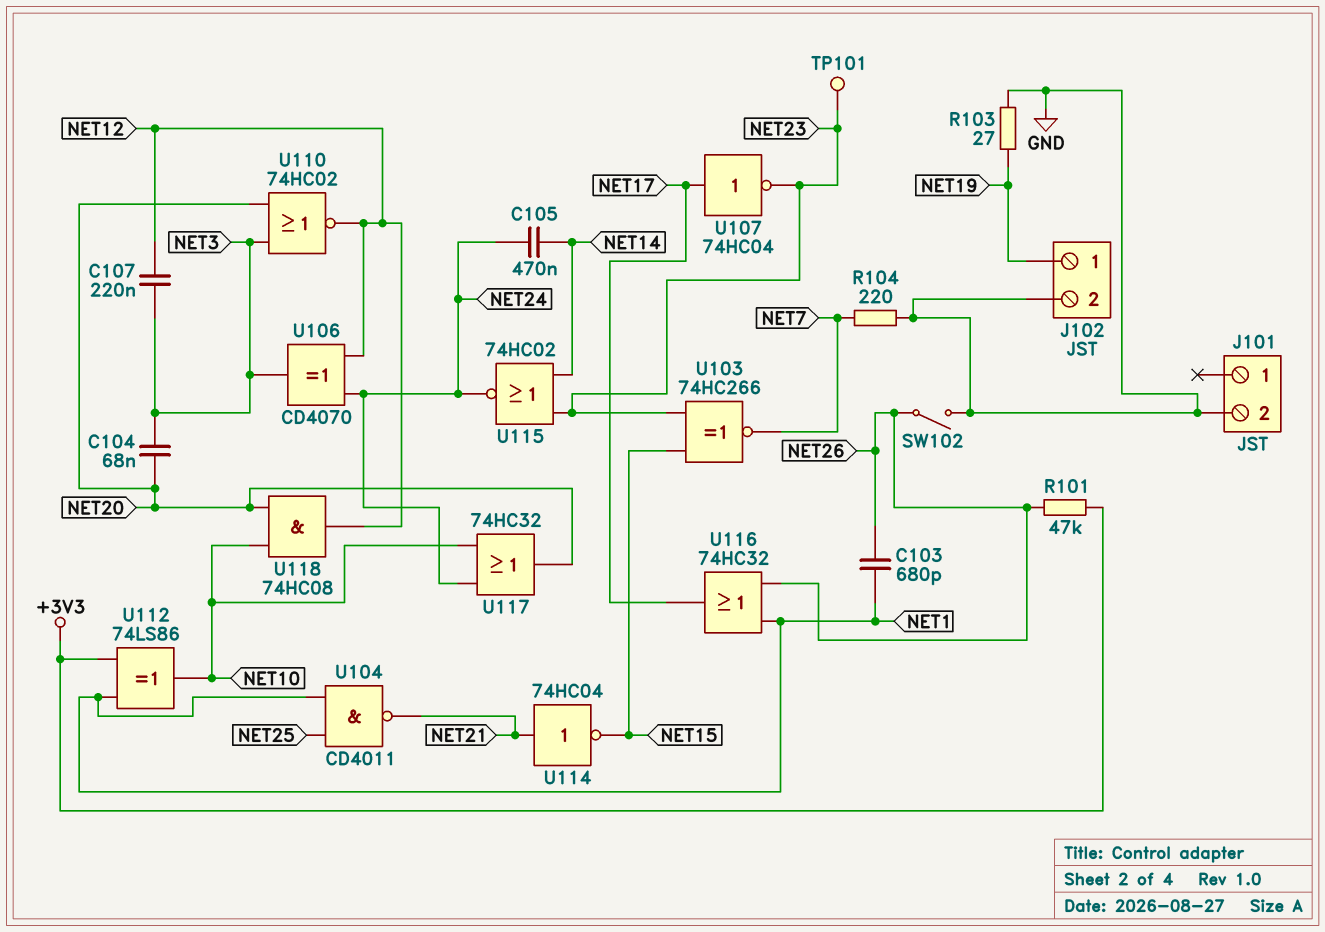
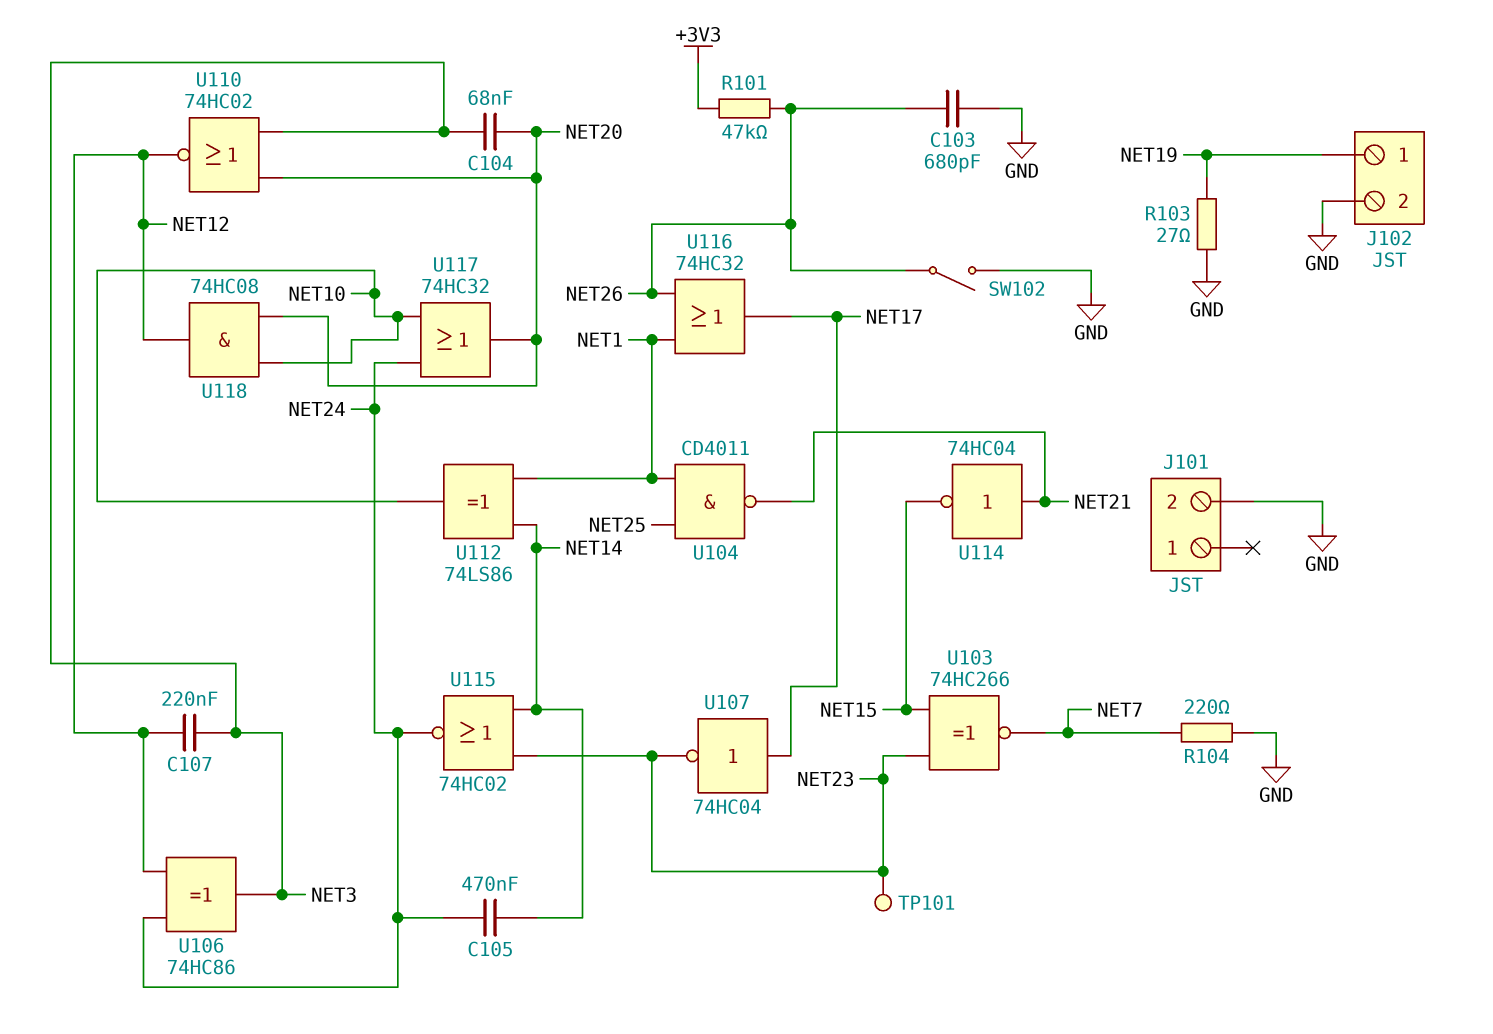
C103: 680pF (NET1, NET26) -> 680pF (GND, NET26)
U106: XOR CD4070 (in NET12, in NET24, out NET3) -> XOR 74HC86 (in NET12, in NET24, out NET3)
U112: XOR 74LS86 (in +3V3, in NET1, out NET10) -> XOR 74LS86 (in NET1, in NET14, out NET10)

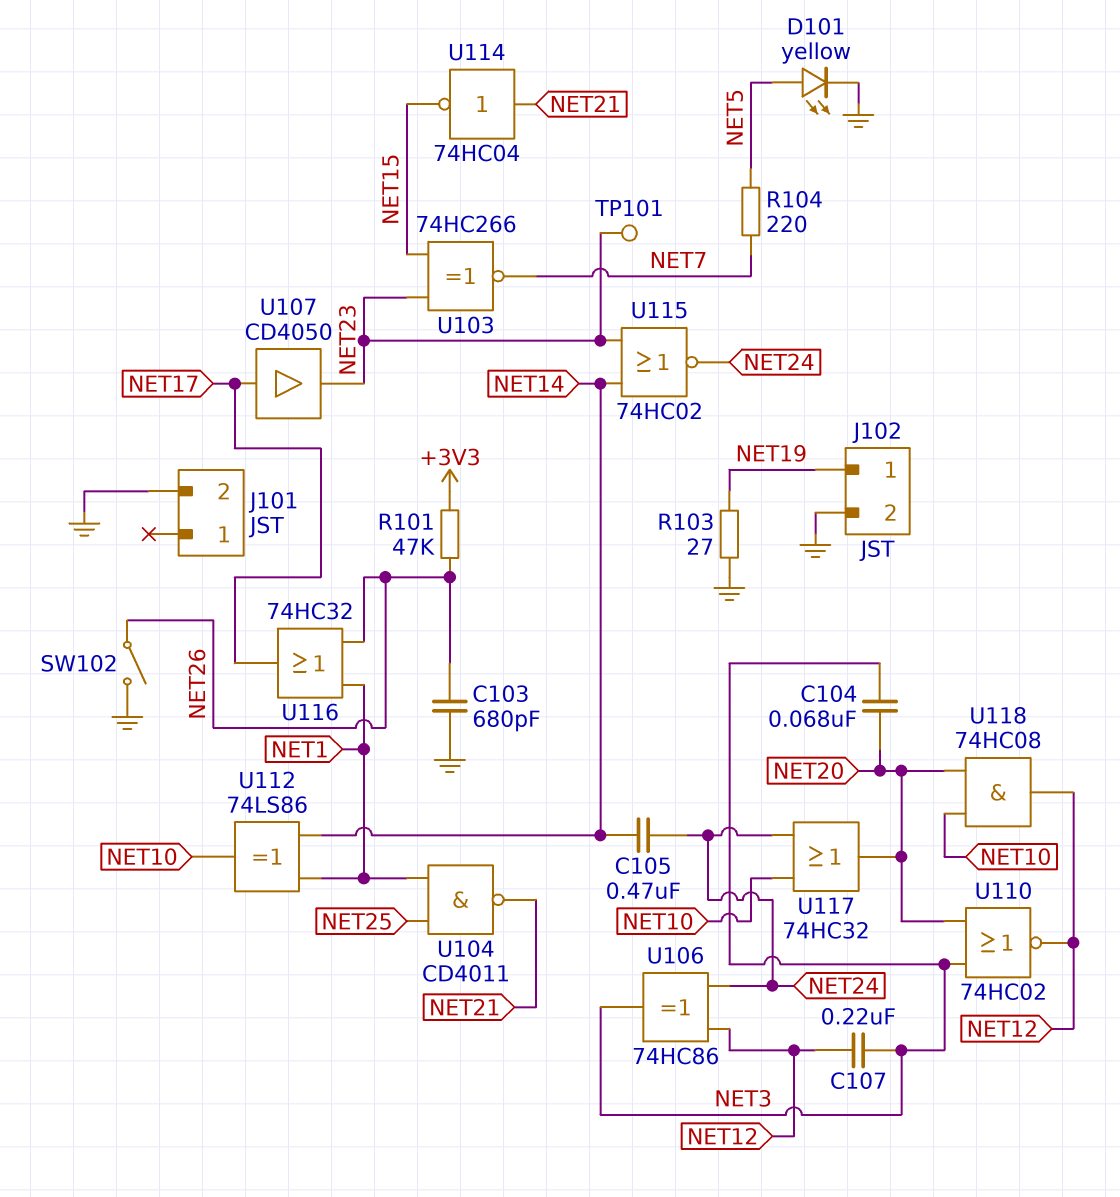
D101: none -> LED yellow (A NET5, K GND)
R104: 220 (GND, NET7) -> 220 (NET5, NET7)
U107: NOT 74HC04 (in NET17, out NET23) -> buffer CD4050 (in NET17, out NET23)

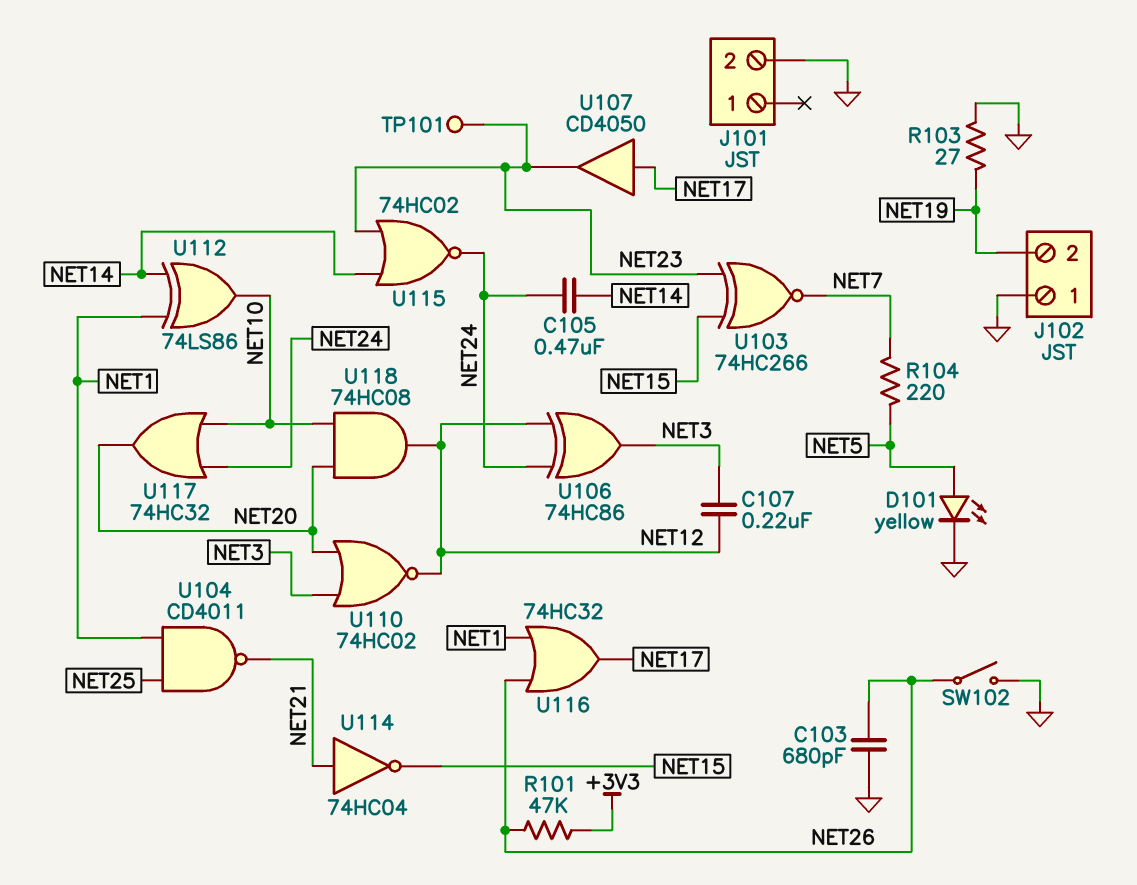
C104: 68nF (NET3, NET20) -> none
J102 pin 1: NET19 -> GND
J102 pin 2: GND -> NET19

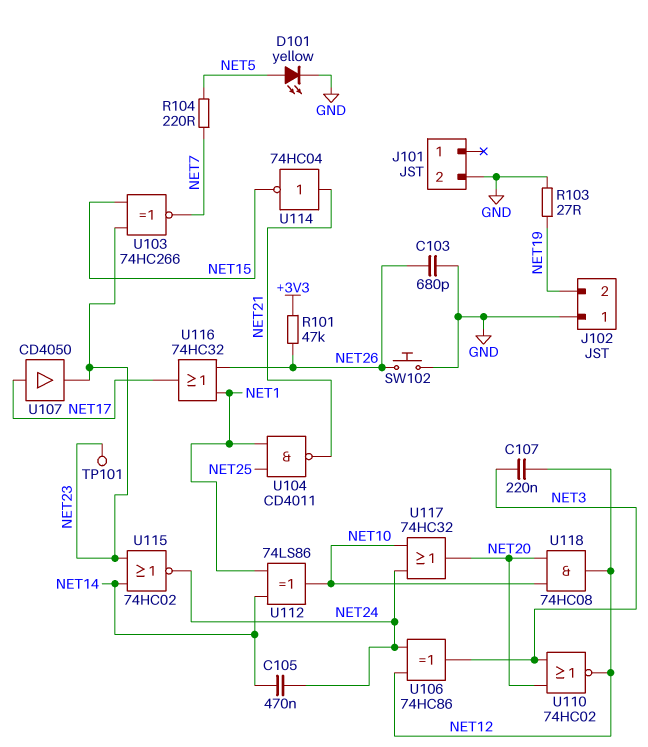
SW102: switch (GND, NET26) -> button (GND, NET26)

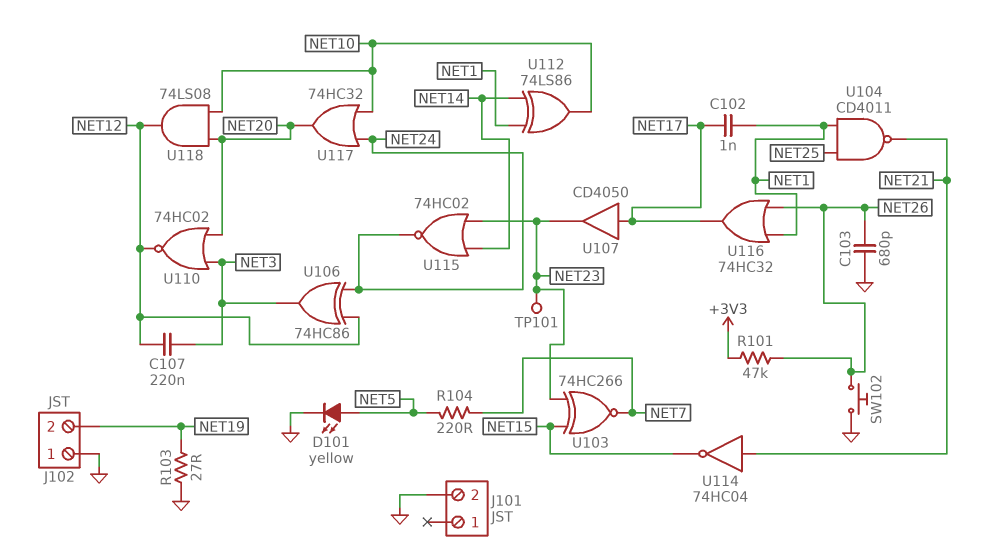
C102: none -> 1nF (NET1, NET17)
C105: 470nF (NET14, NET24) -> none
U118: AND 74HC08 (in NET10, in NET20, out NET12) -> AND 74LS08 (in NET10, in NET20, out NET12)

